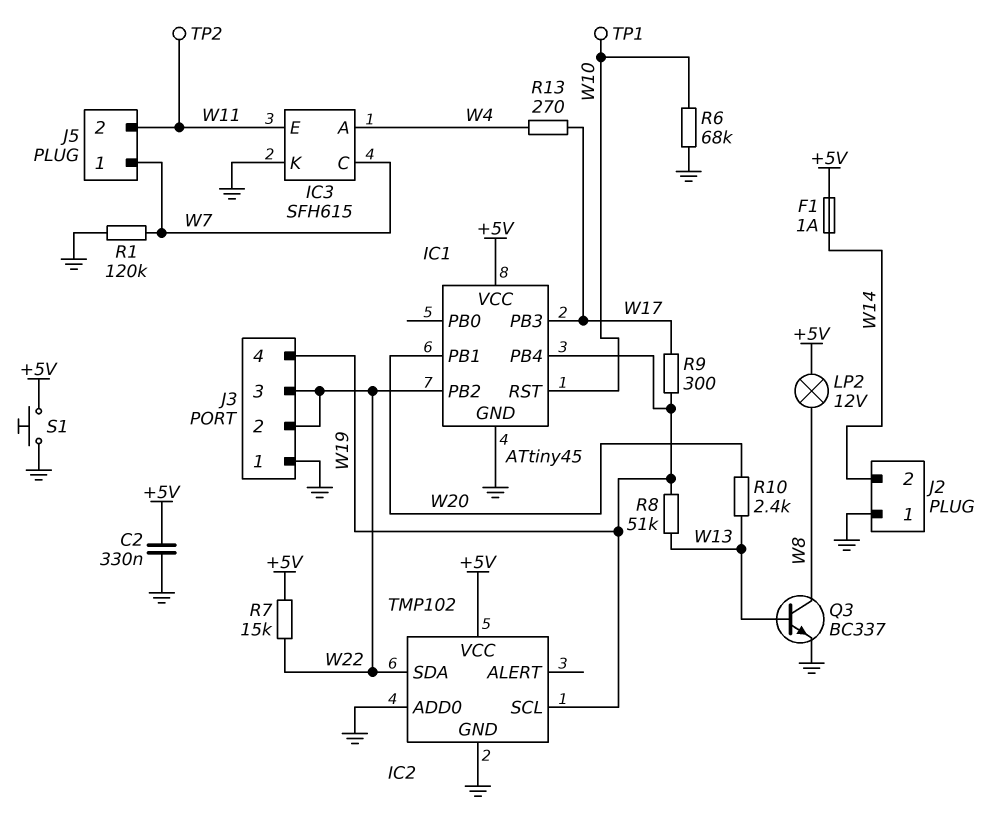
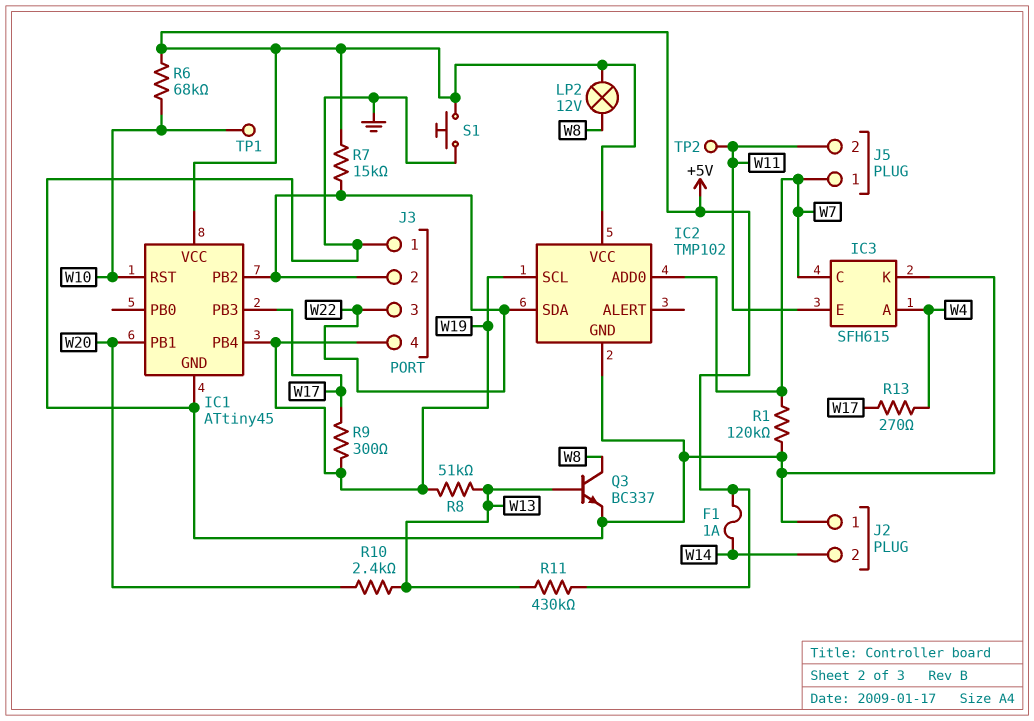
C2: 330nF (+5V, GND) -> none
IC2 pin ADD0: GND -> W7
R6: 68k (GND, W10) -> 68k (+5V, W10)
R11: none -> 430k (+5V, W13)

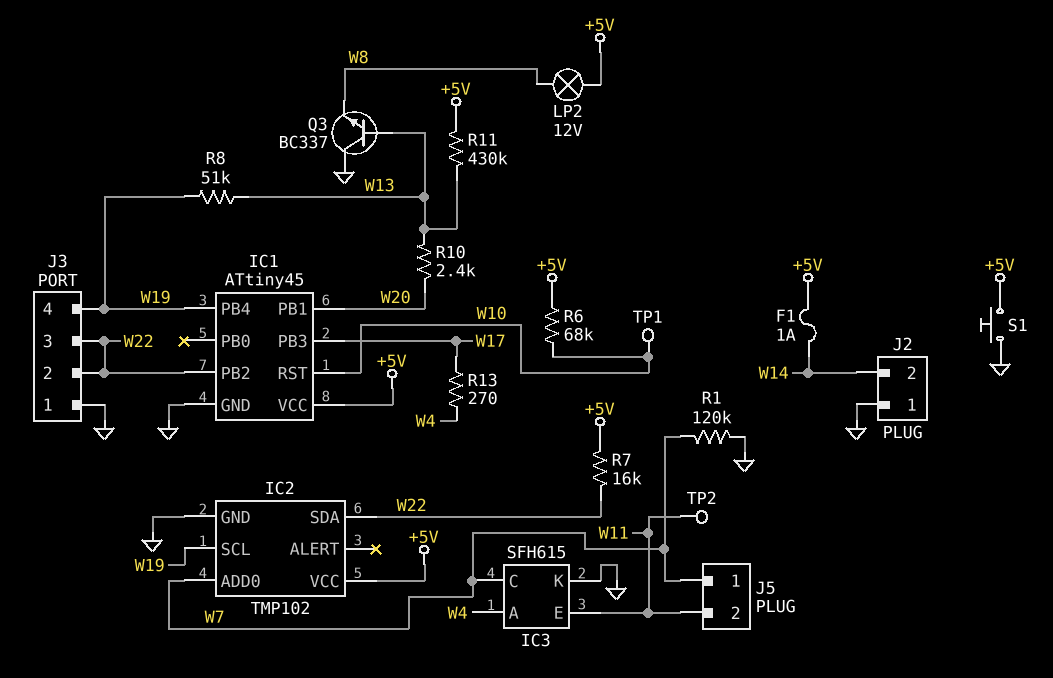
Q3: NPN BC337 (B W13, C W8, E GND) -> NPN BC337 (B W13, C GND, E W8)
R7: 15k (+5V, W22) -> 16k (+5V, W22)
R9: 300 (W17, W19) -> none

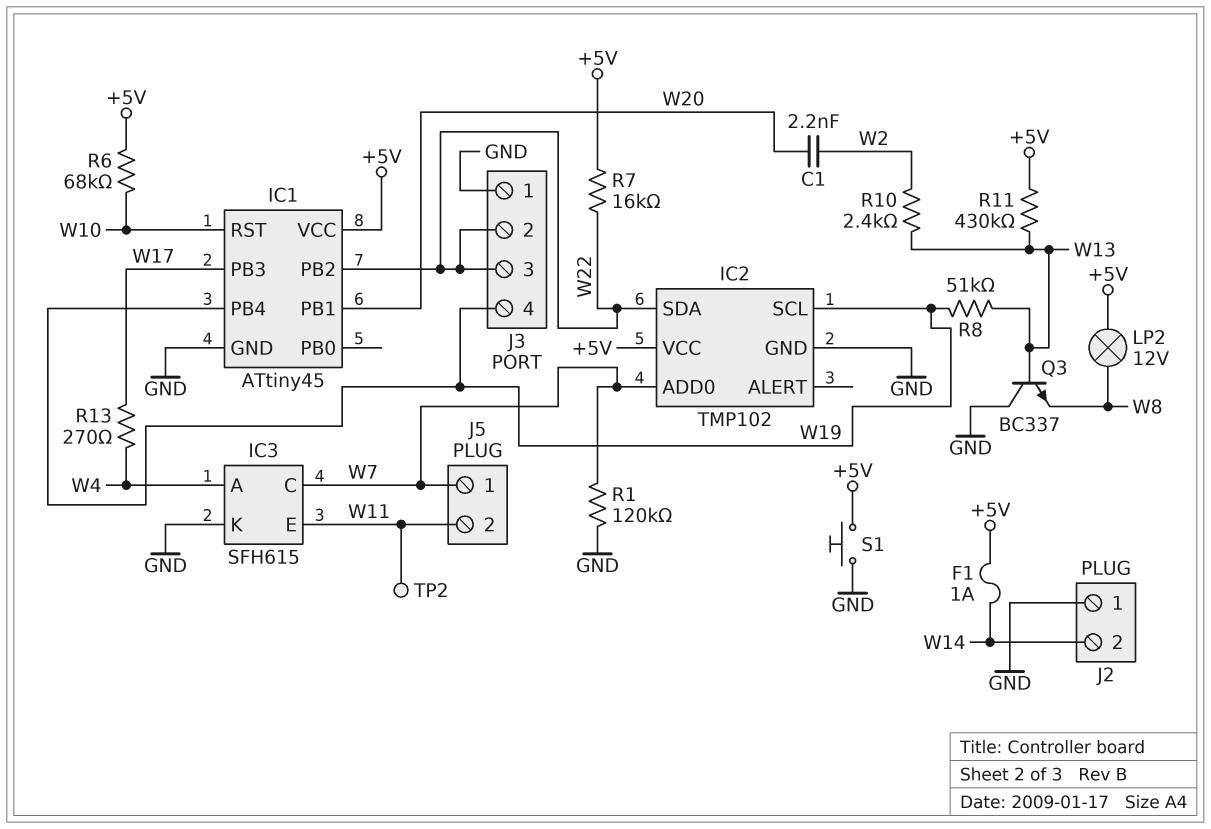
C1: none -> 2.2nF (W2, W20)
R10: 2.4k (W13, W20) -> 2.4k (W2, W13)
TP1: test point (W10) -> none

